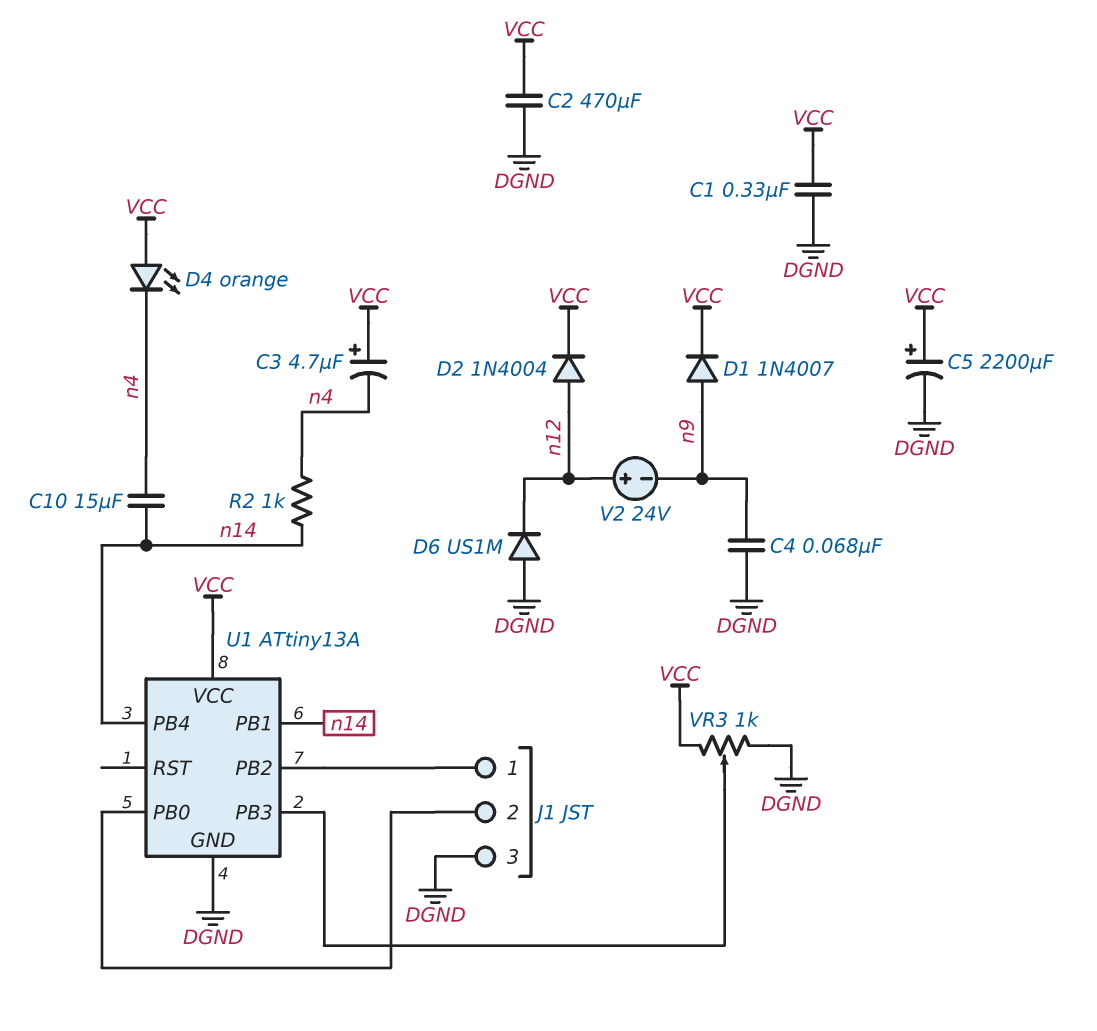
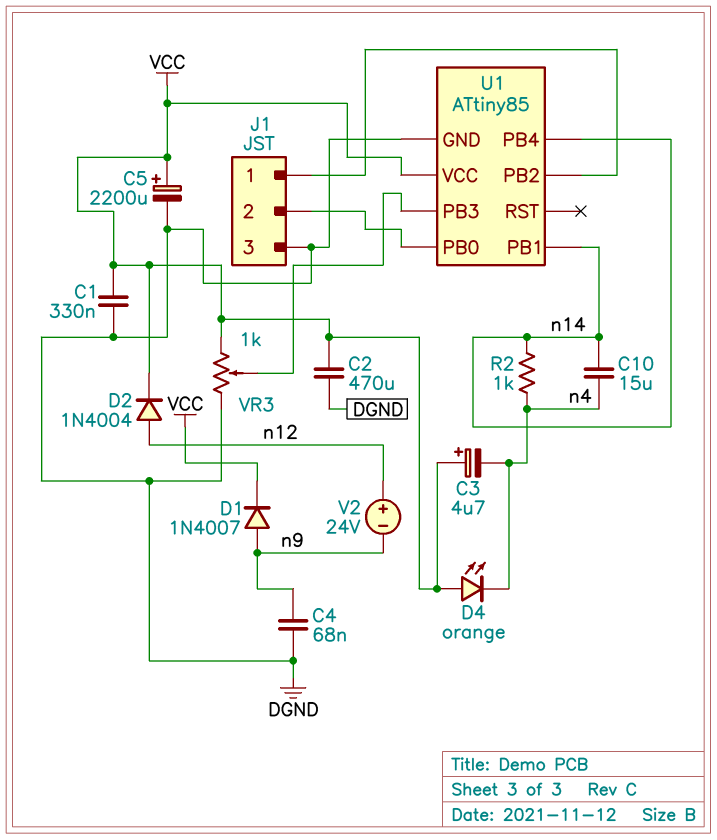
D6: diode US1M (A DGND, K n12) -> none
U1: ATtiny13A -> ATtiny85

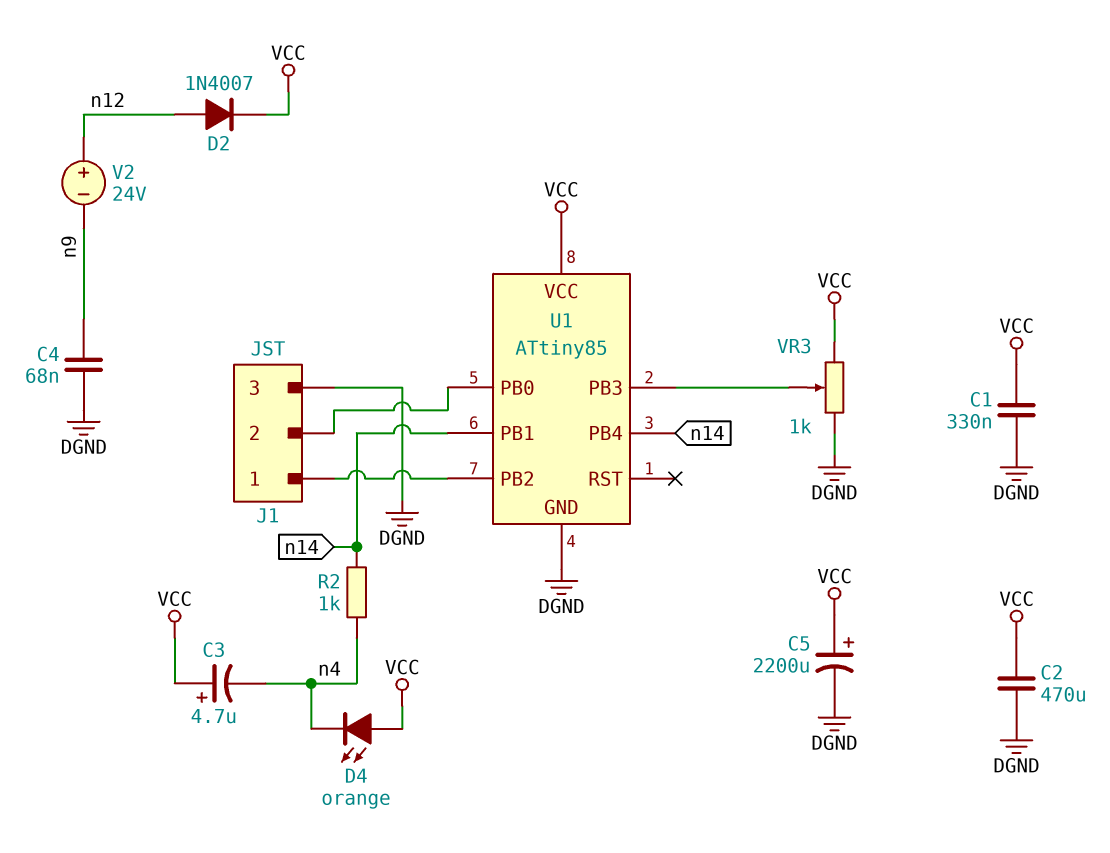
C10: 15uF (n4, n14) -> none
D1: diode 1N4007 (A n9, K VCC) -> none
D2: diode 1N4004 (A n12, K VCC) -> diode 1N4007 (A n12, K VCC)

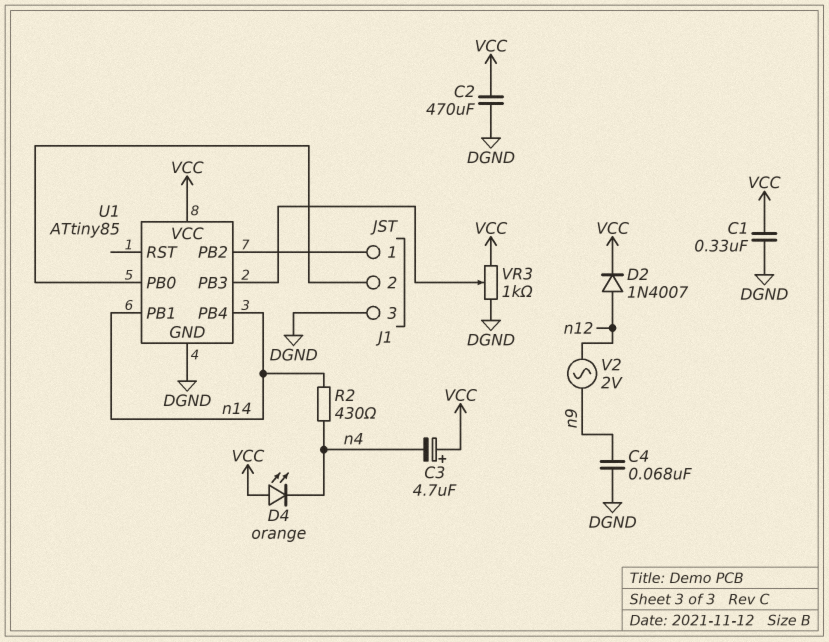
C5: 2200uF (plus VCC, minus DGND) -> none
R2: 1k (n4, n14) -> 430 (n4, n14)
V2: 24V (plus n12, minus n9) -> AC 2V (n9, n12)

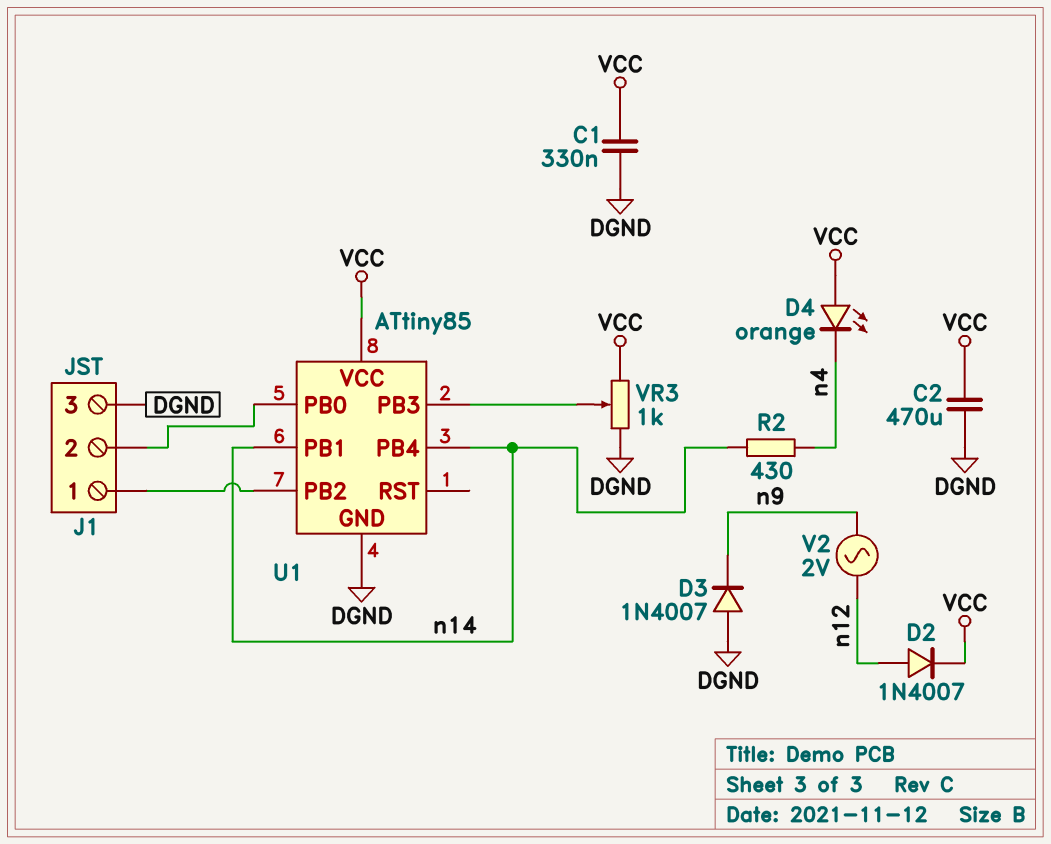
C3: 4.7uF (plus VCC, minus n4) -> none
C4: 68nF (DGND, n9) -> none
D3: none -> diode 1N4007 (A DGND, K n9)

